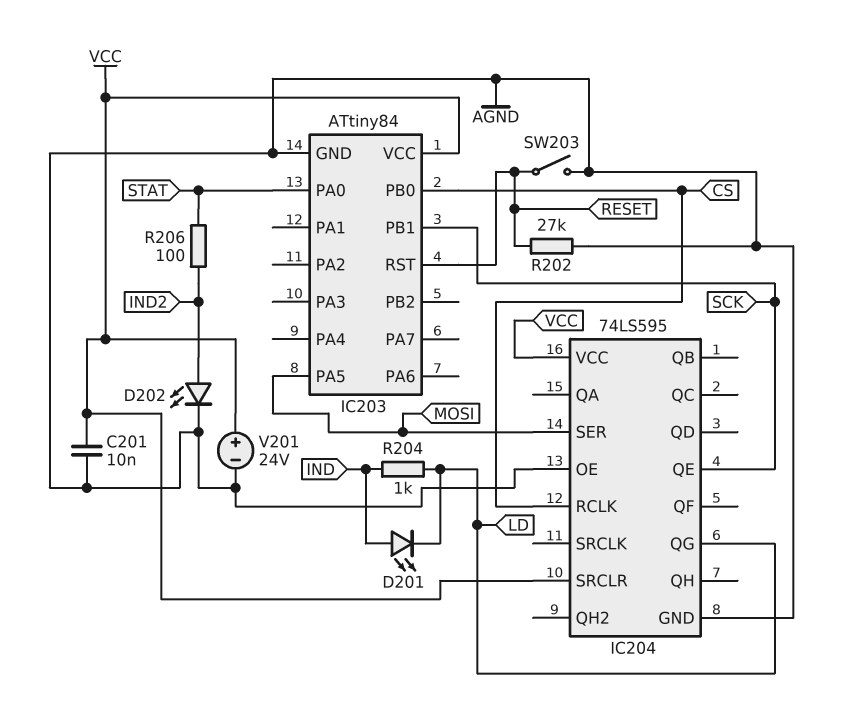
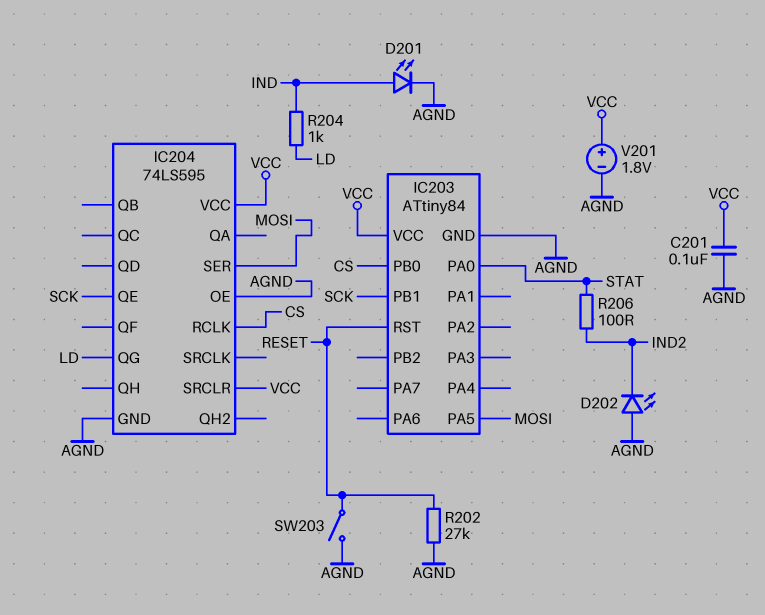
C201: 10nF (AGND, VCC) -> 100nF (AGND, VCC)
D201: LED (A IND, K LD) -> LED (A IND, K AGND)
D202: LED (A IND2, K AGND) -> LED (A AGND, K IND2)
V201: 24V (plus VCC, minus AGND) -> 1.8V (plus VCC, minus AGND)

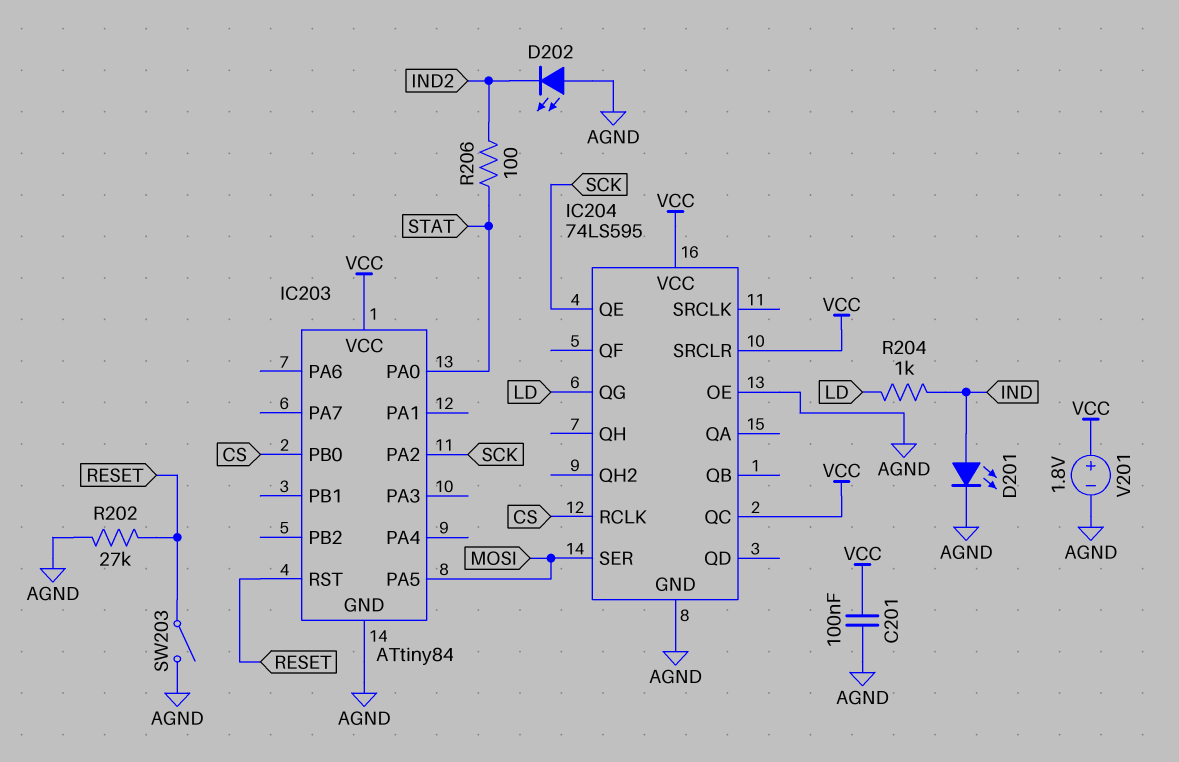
IC203 pin PA2: none -> SCK
IC203 pin PB1: SCK -> none
IC204 pin QC: none -> VCC

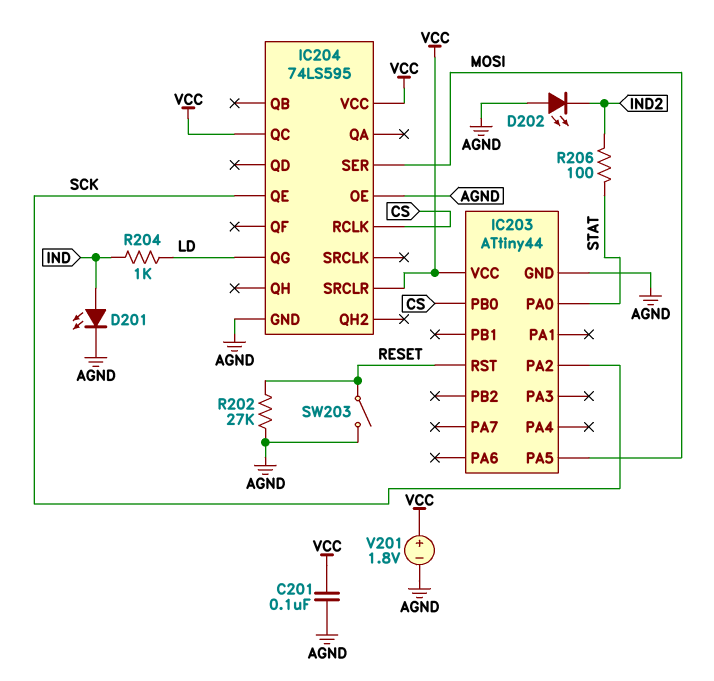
IC203: ATtiny84 -> ATtiny44

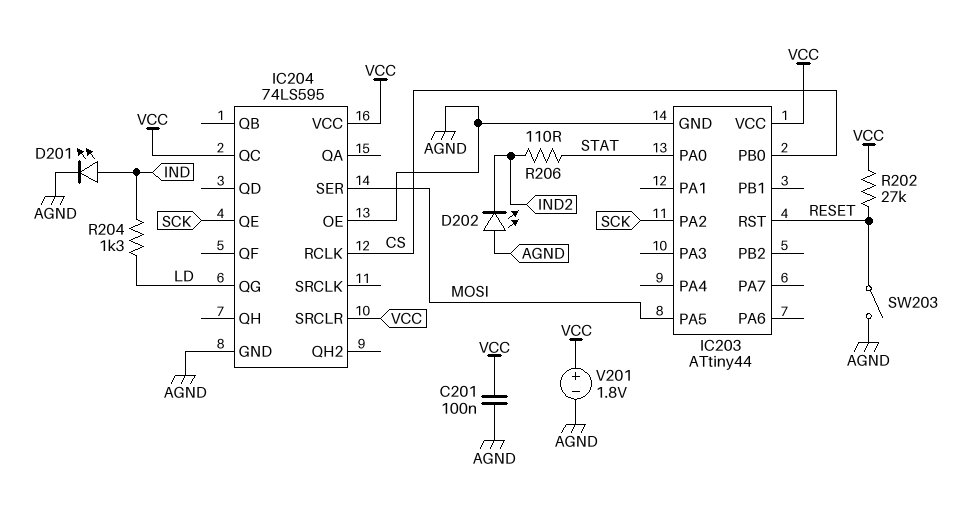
R202: 27k (AGND, RESET) -> 27k (RESET, VCC)
R204: 1k (IND, LD) -> 1.3k (IND, LD)
R206: 100 (IND2, STAT) -> 110 (IND2, STAT)

